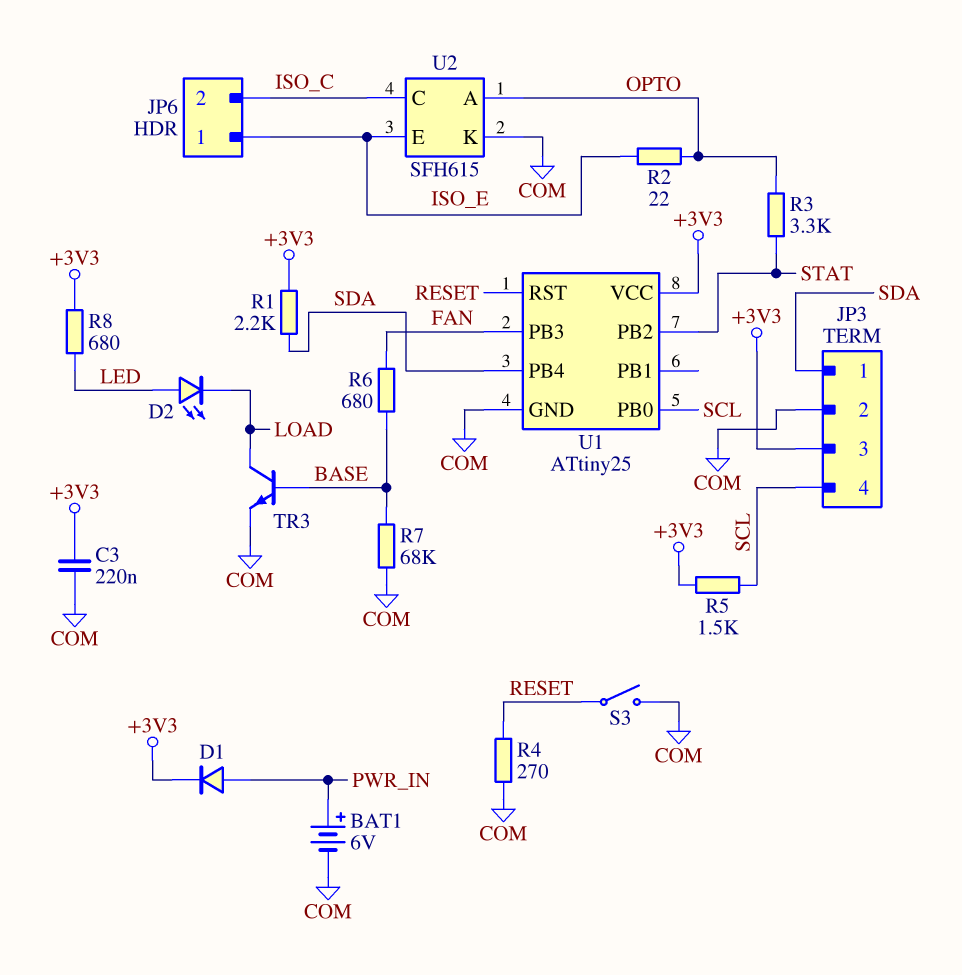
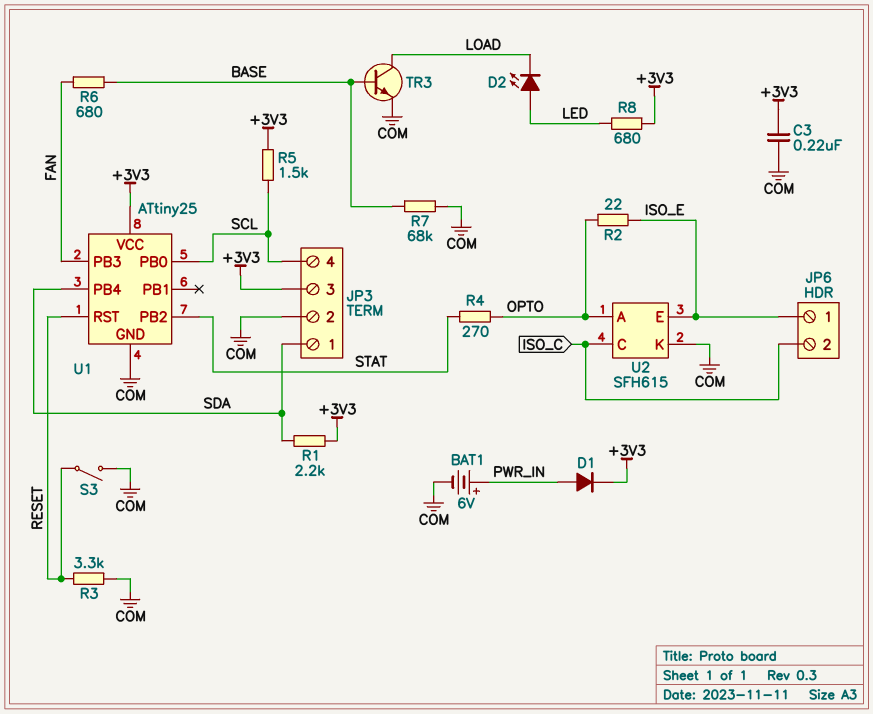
R3: 3.3k (OPTO, STAT) -> 3.3k (COM, RESET)
R4: 270 (COM, RESET) -> 270 (OPTO, STAT)

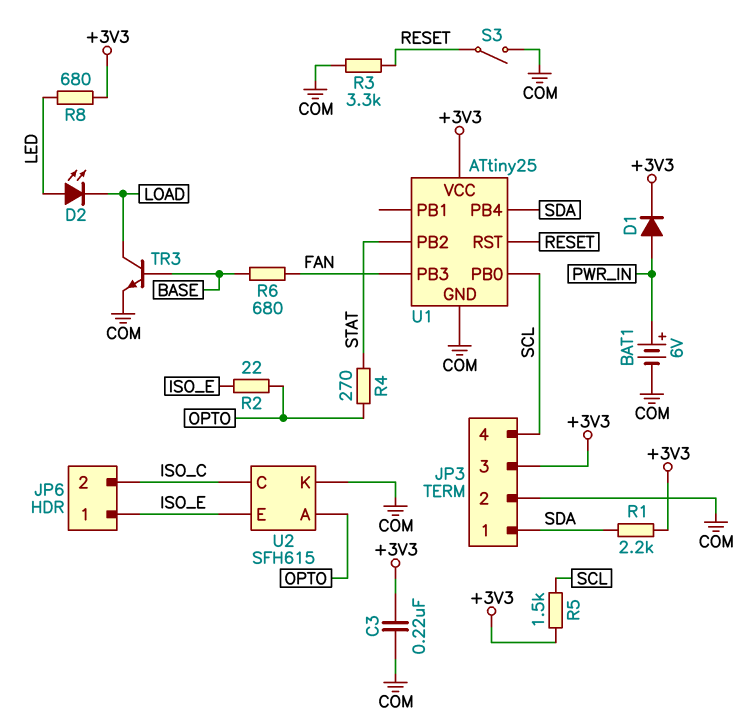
R7: 68k (BASE, COM) -> none

